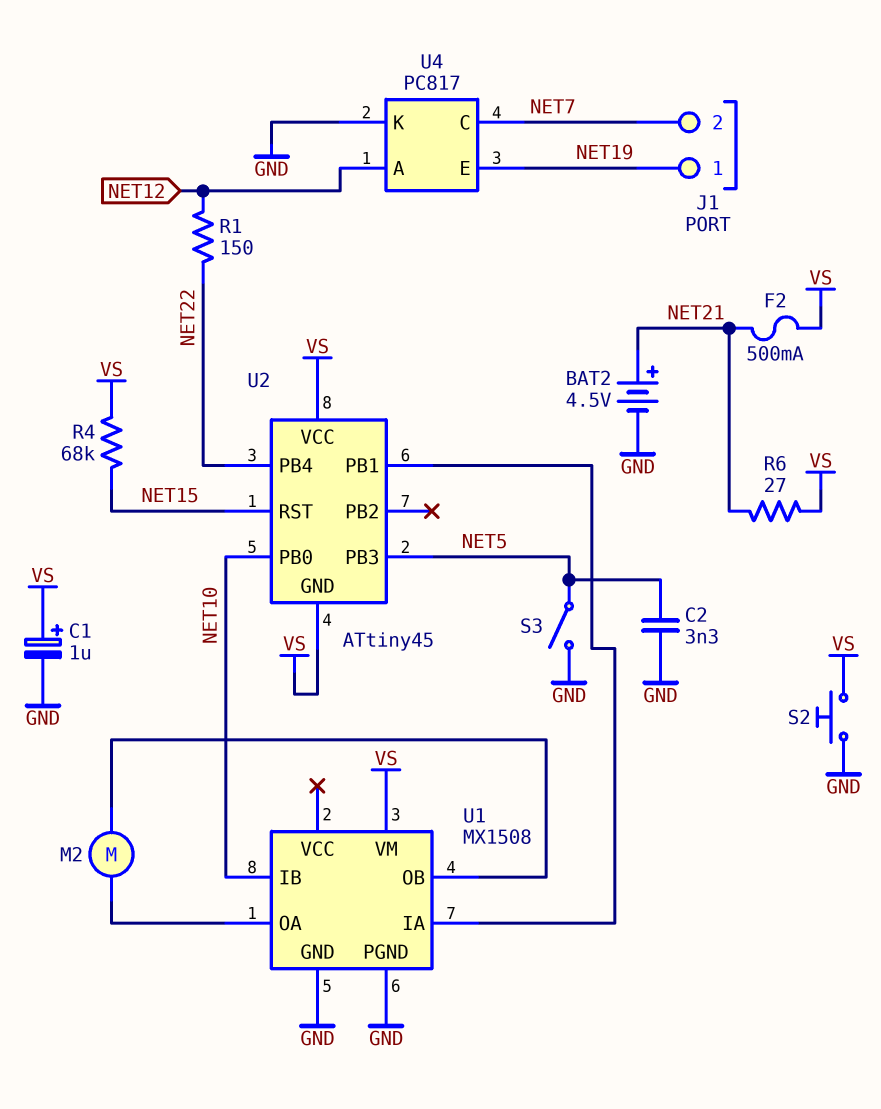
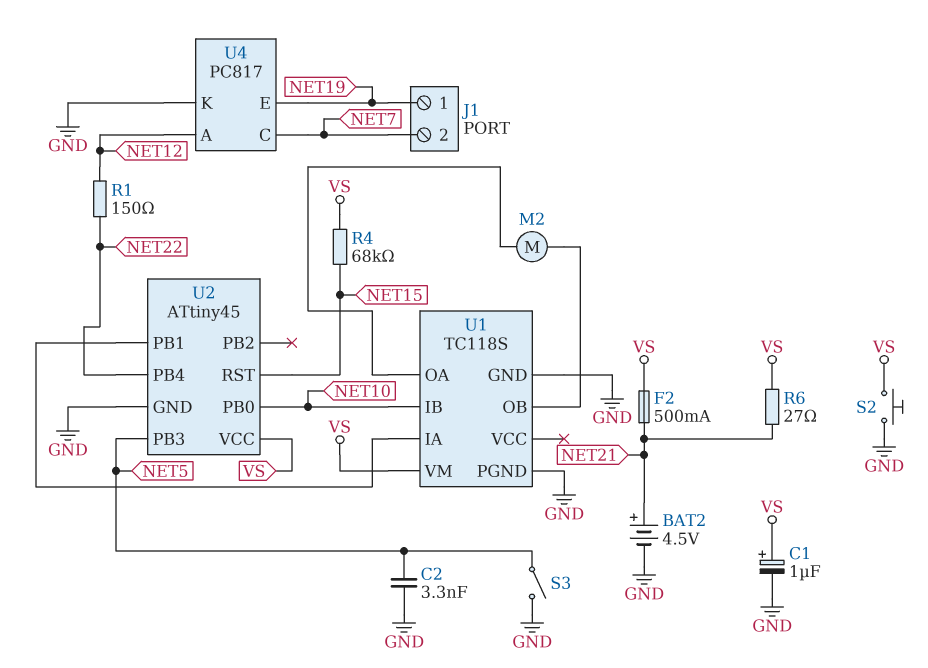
U1: MX1508 -> TC118S
U2 pin GND: VS -> GND

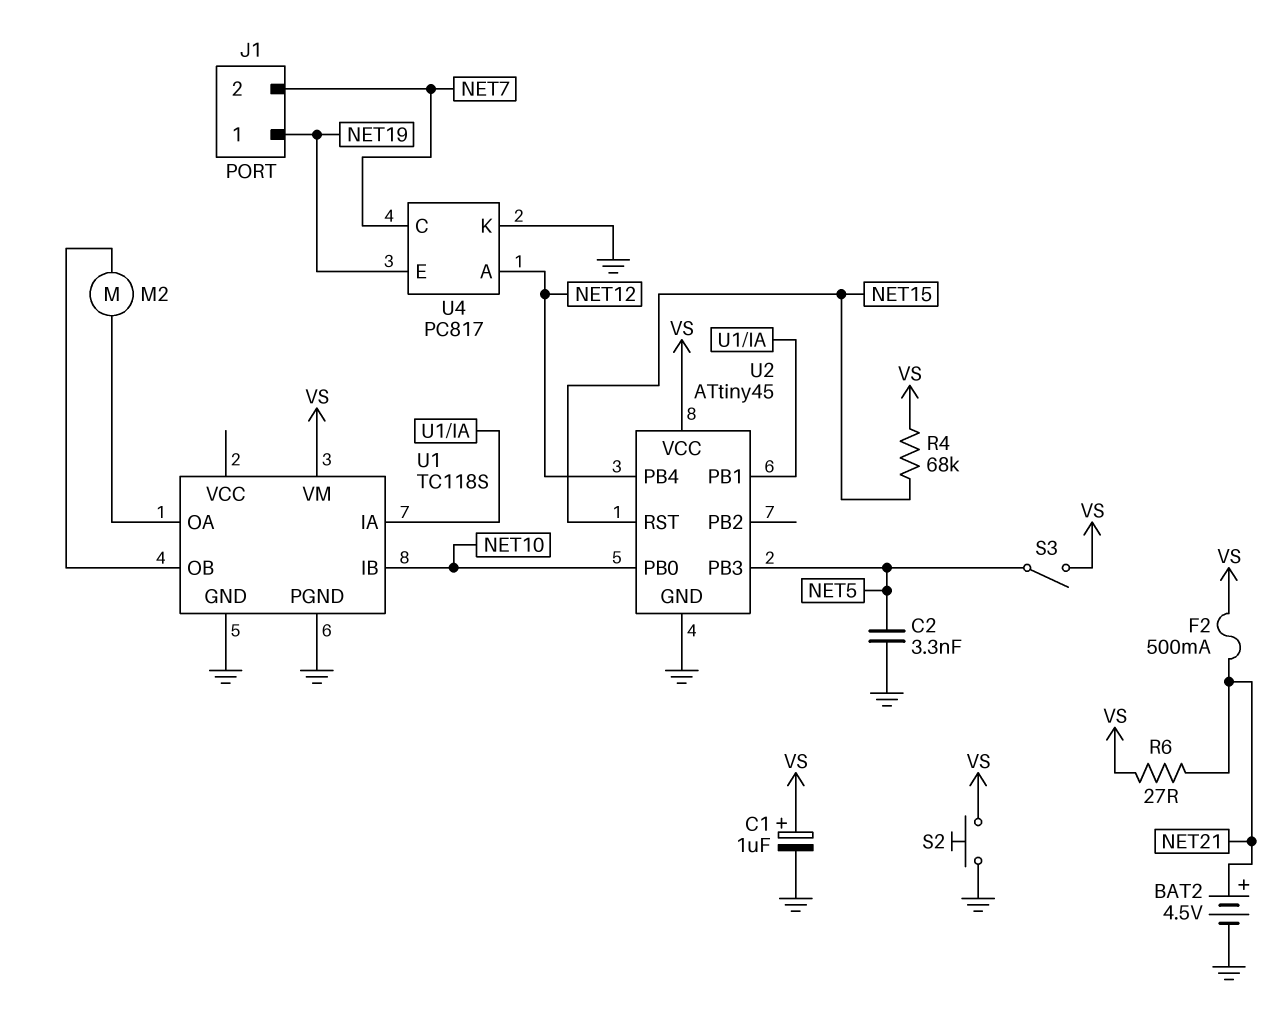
R1: 150 (NET12, NET22) -> none
S3: switch (GND, NET5) -> switch (NET5, VS)
U2 pin PB4: NET22 -> NET12

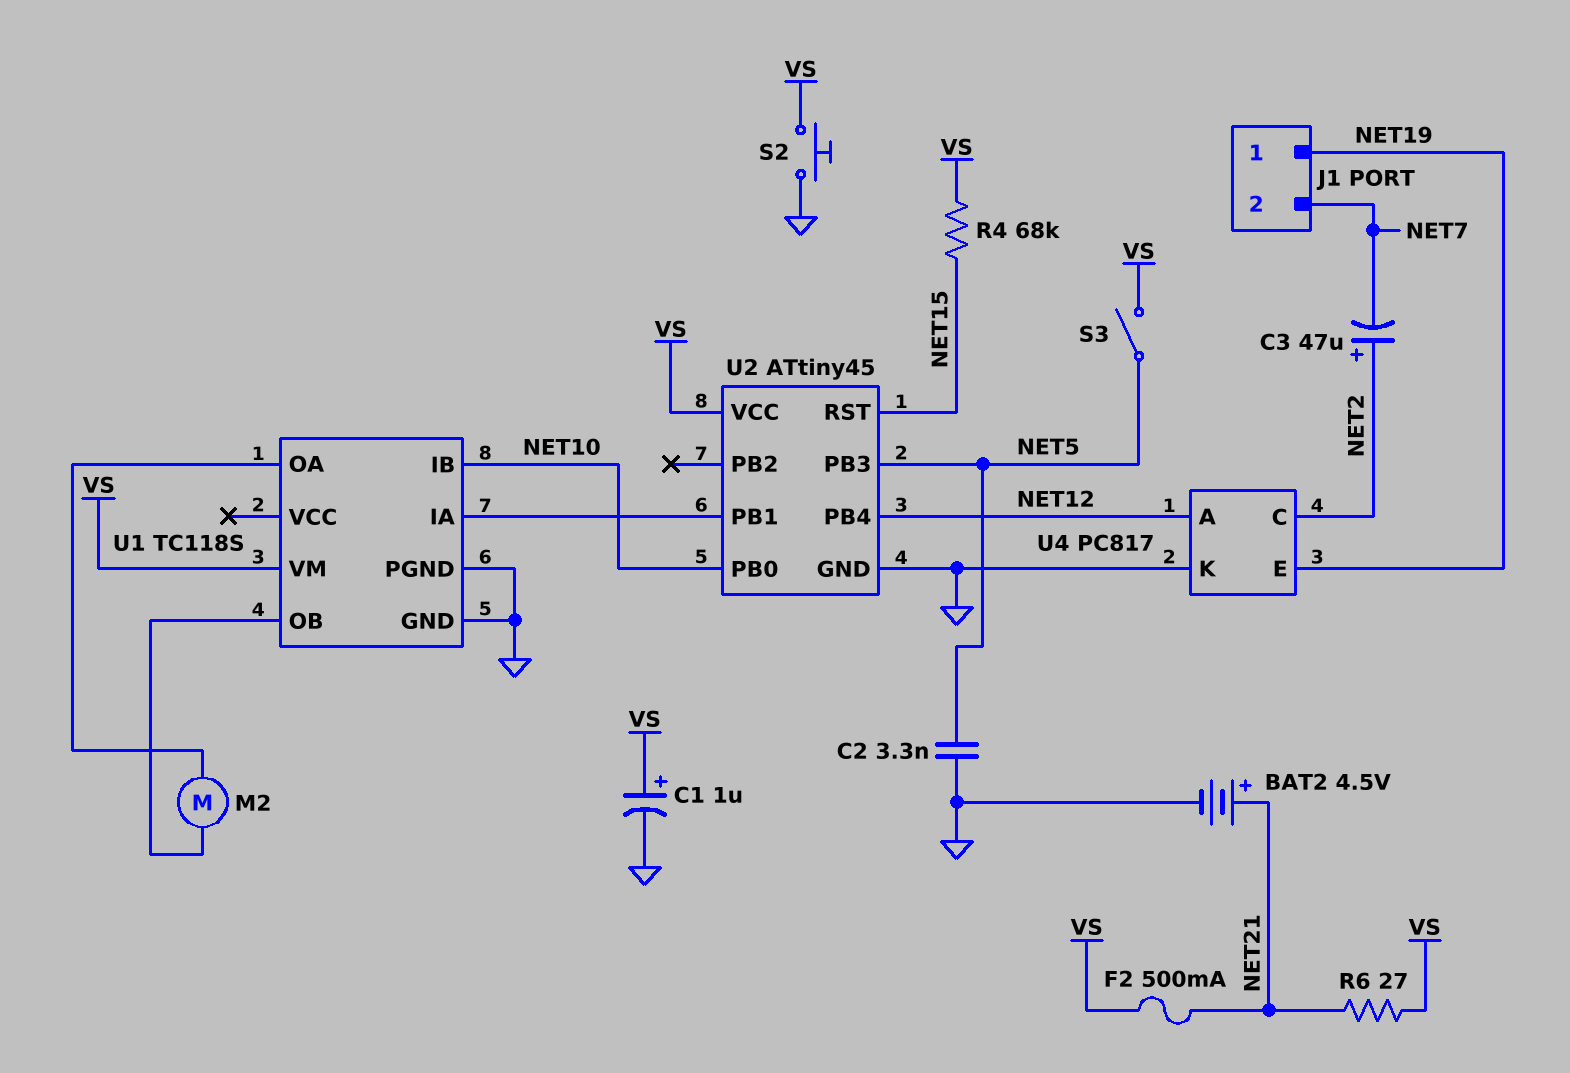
C3: none -> 47uF (plus NET2, minus NET7)
U4 pin C: NET7 -> NET2

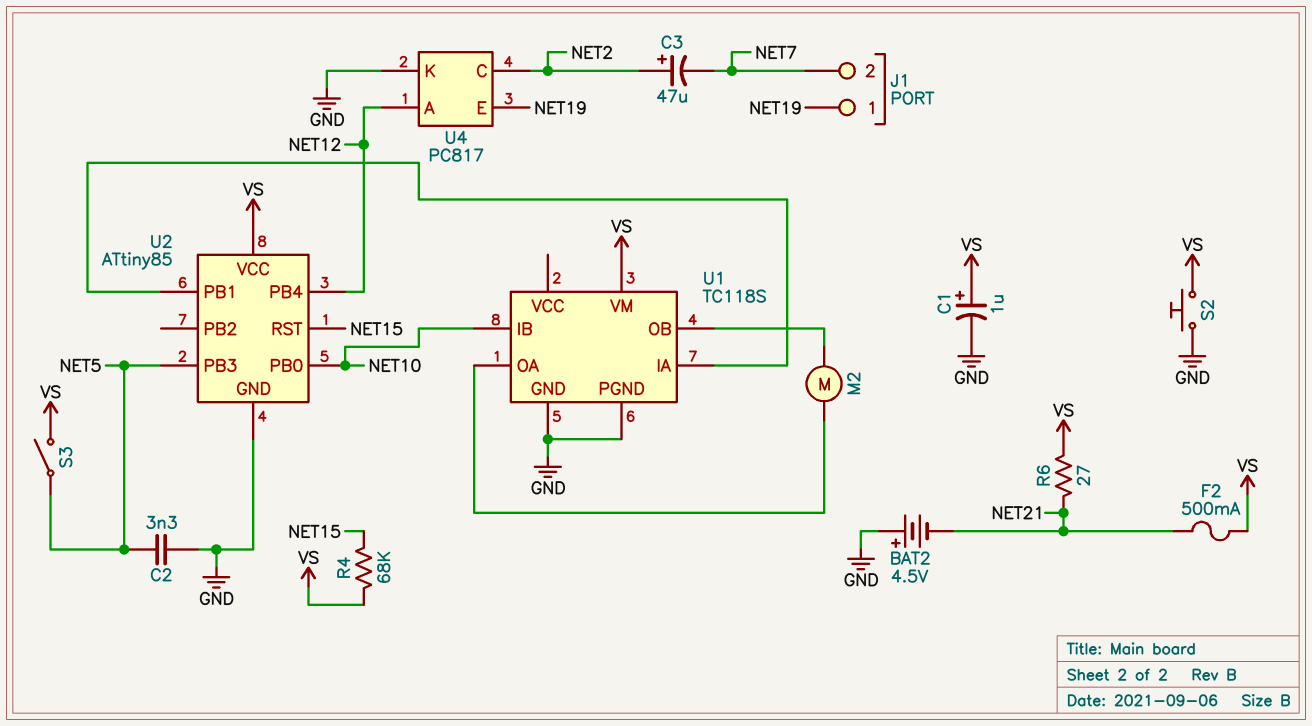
BAT2: 4.5V (plus NET21, minus GND) -> 4.5V (plus GND, minus NET21)
U2: ATtiny45 -> ATtiny85

